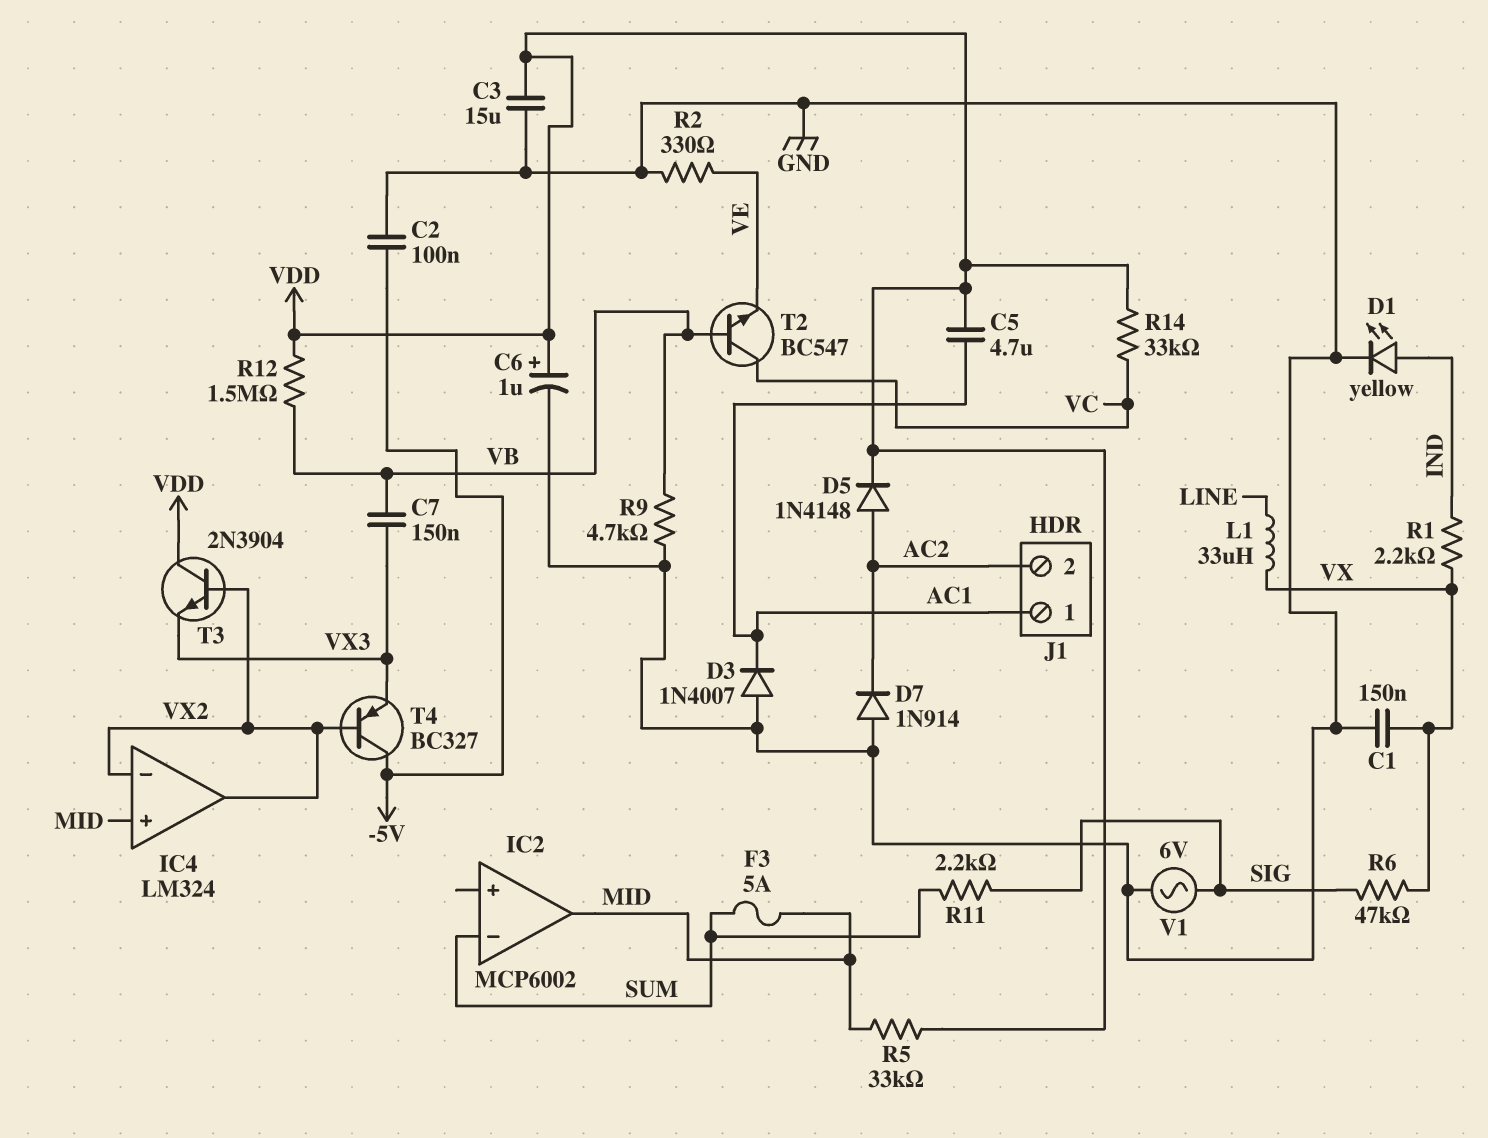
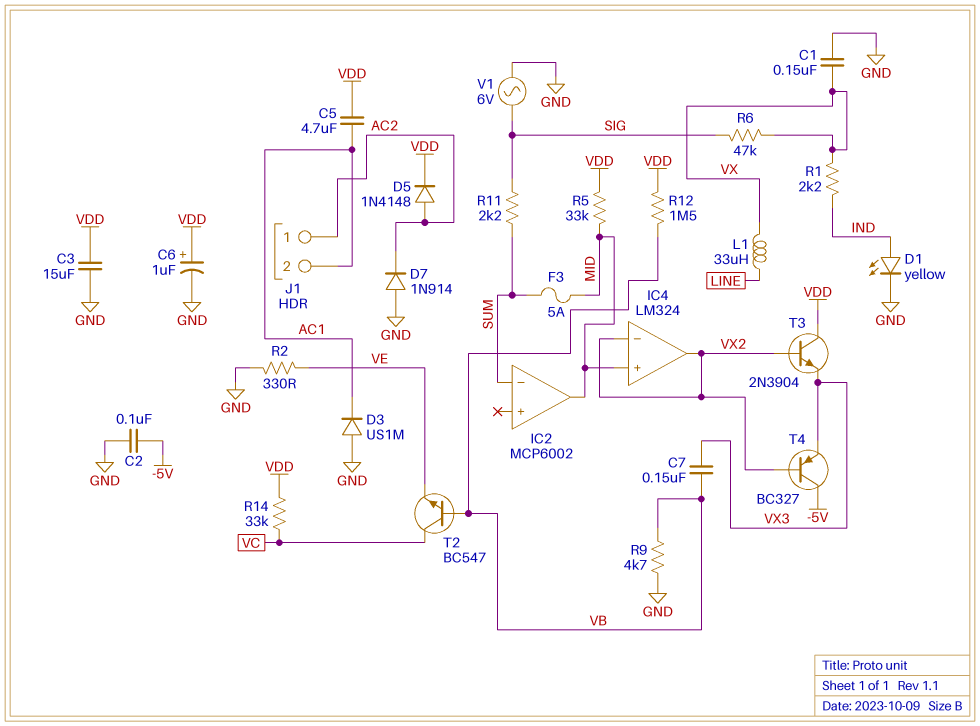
D3: diode 1N4007 (A GND, K AC1) -> diode US1M (A GND, K AC1)
J1 pin 1: AC1 -> AC2
J1 pin 2: AC2 -> AC1

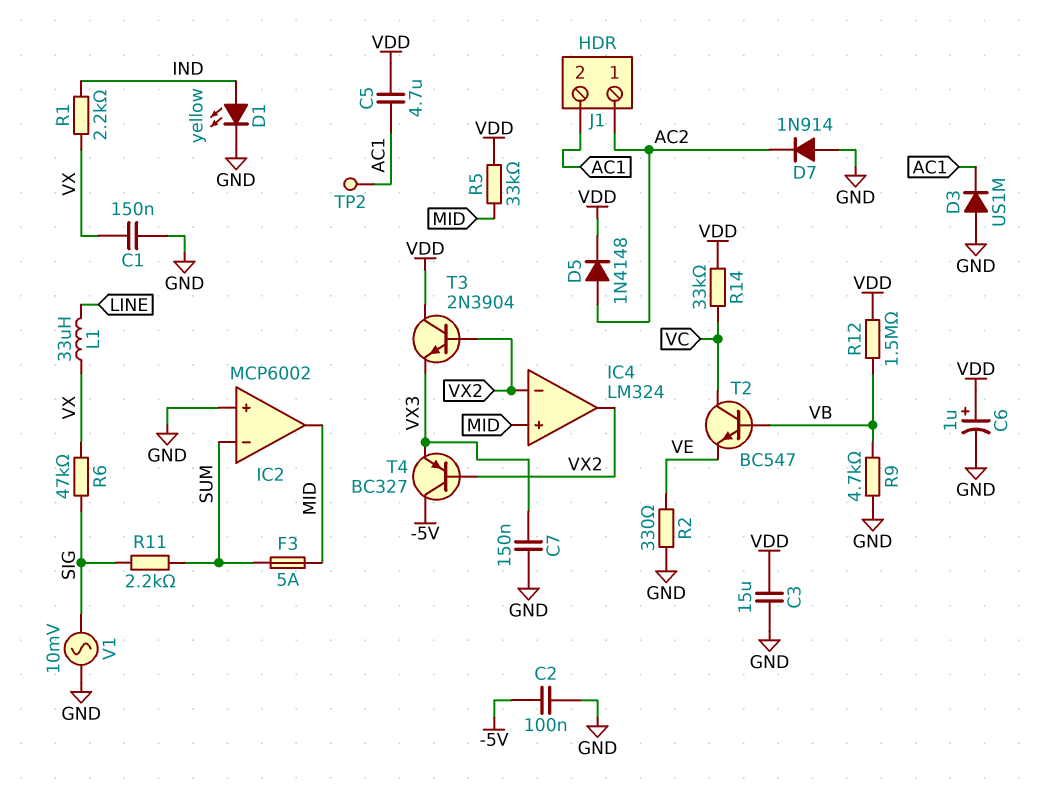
C7: 150nF (VB, VX3) -> 150nF (GND, VX3)
IC2 pin in+: none -> GND
TP2: none -> test point (AC1)
V1: AC 6V (GND, SIG) -> AC 10mV (GND, SIG)

